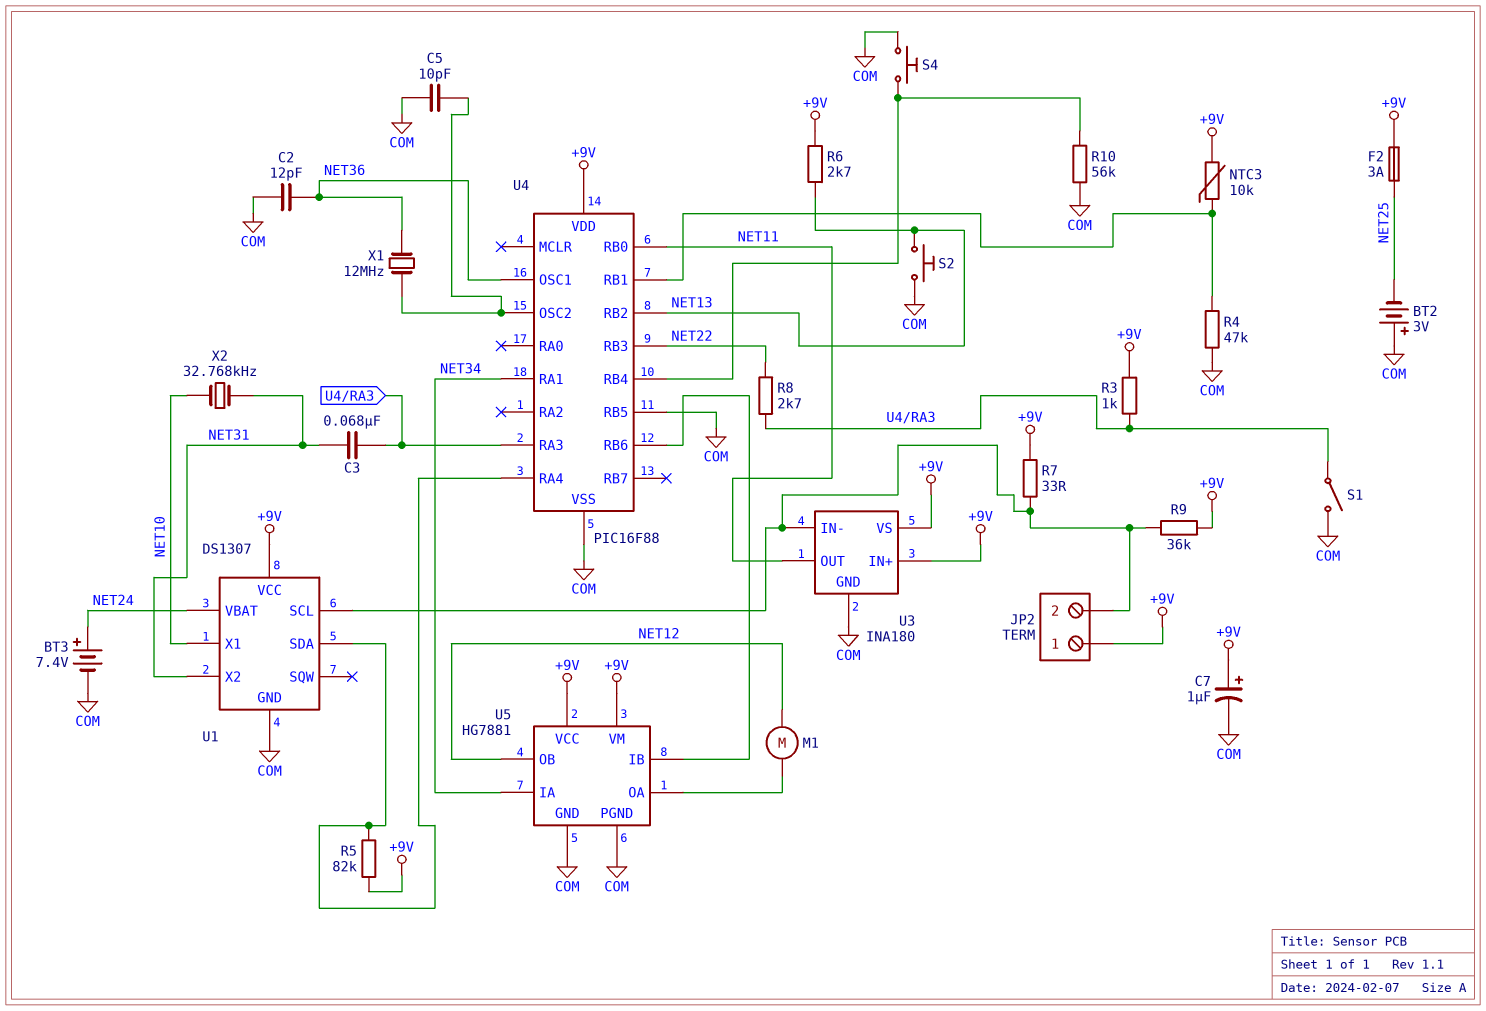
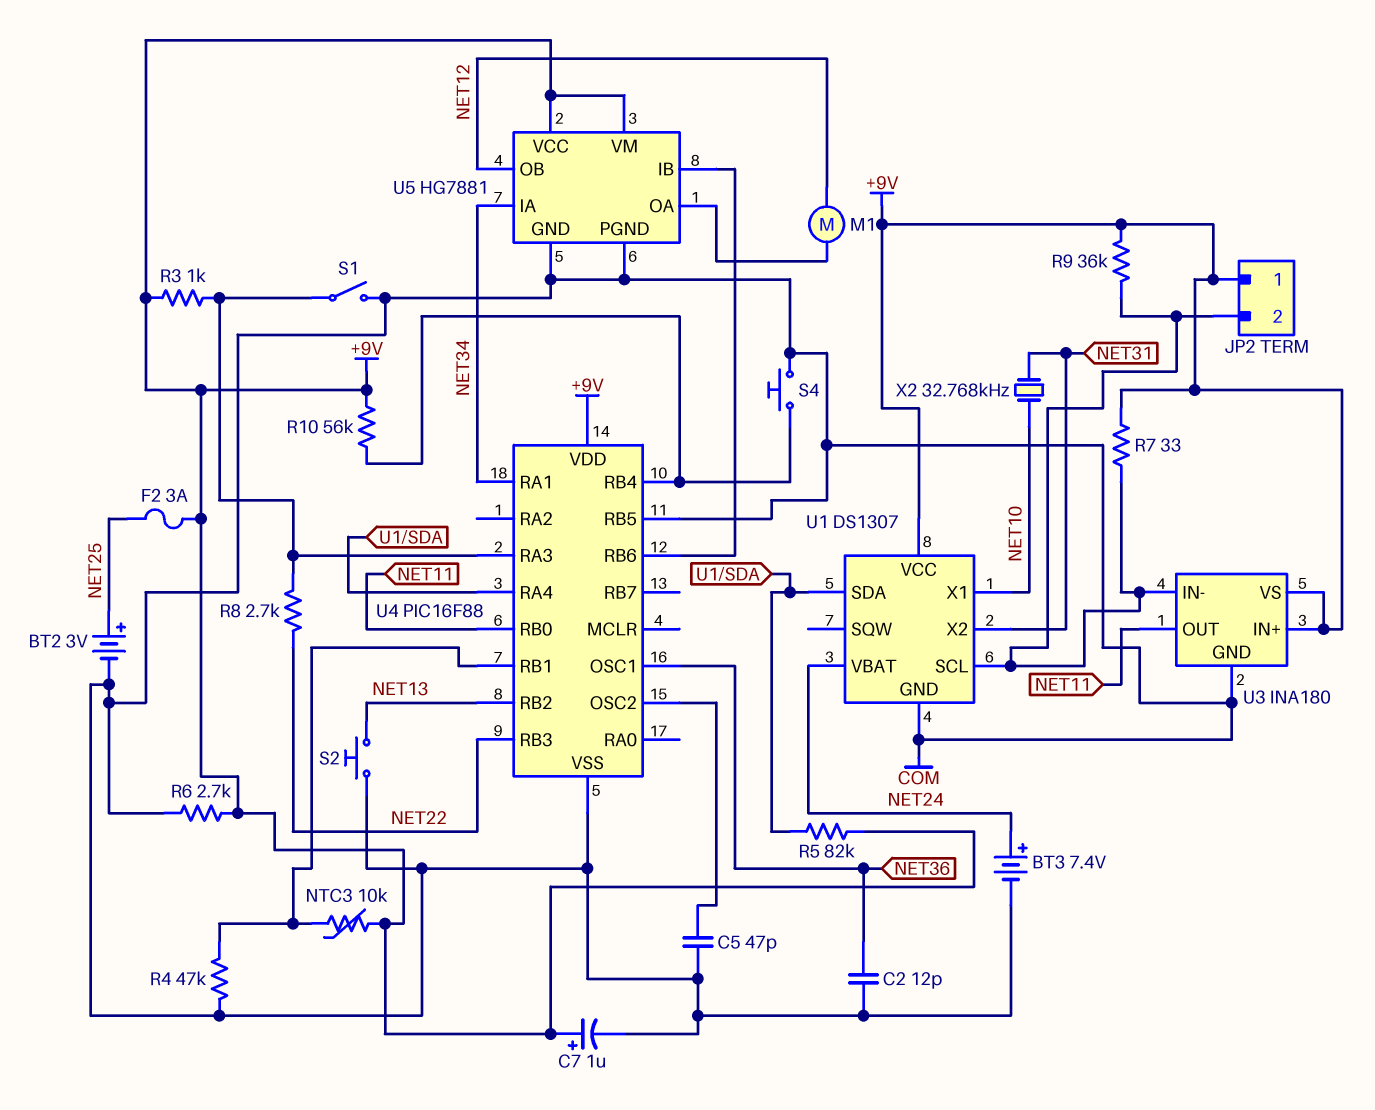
BT2: 3V (plus COM, minus NET25) -> 3V (plus NET25, minus COM)
C3: 68nF (NET31, U4/RA3) -> none
C5: 10pF (COM, U4/OSC2) -> 47pF (COM, U4/OSC2)
R6: 2.7k (+9V, NET13) -> 2.7k (+9V, COM)
R10: 56k (COM, U4/RB4) -> 56k (+9V, U4/RB4)
X1: 12MHz (NET36, U4/OSC2) -> none

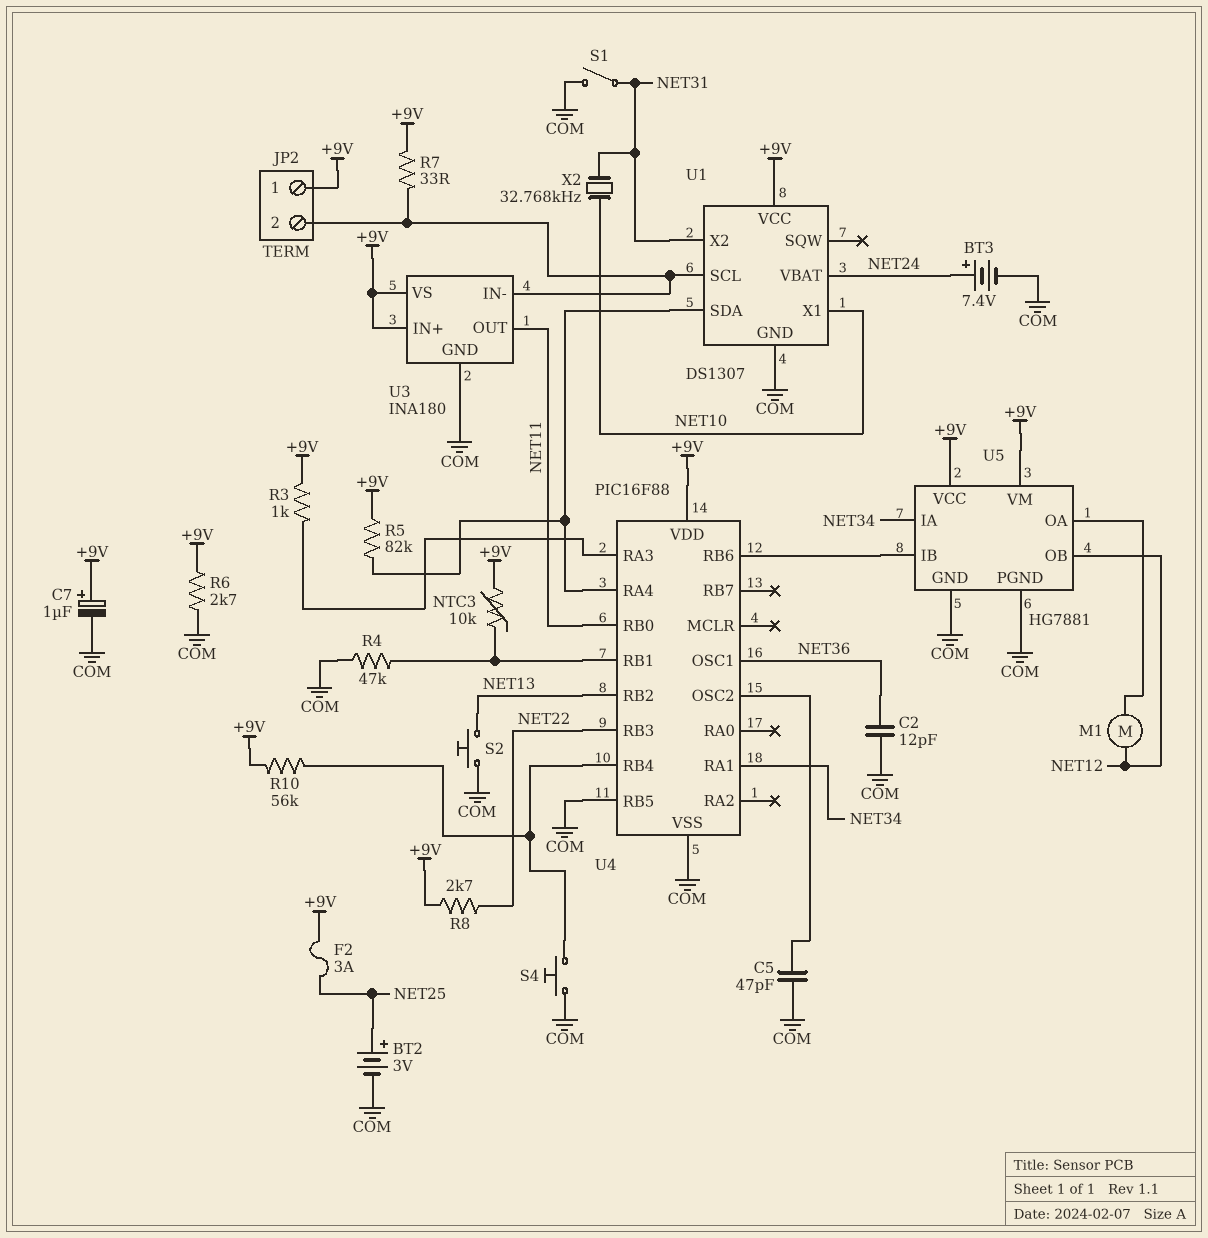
R8: 2.7k (NET22, U4/RA3) -> 2.7k (+9V, NET22)
R9: 36k (+9V, JP2/2) -> none
S1: switch (COM, U4/RA3) -> switch (COM, NET31)

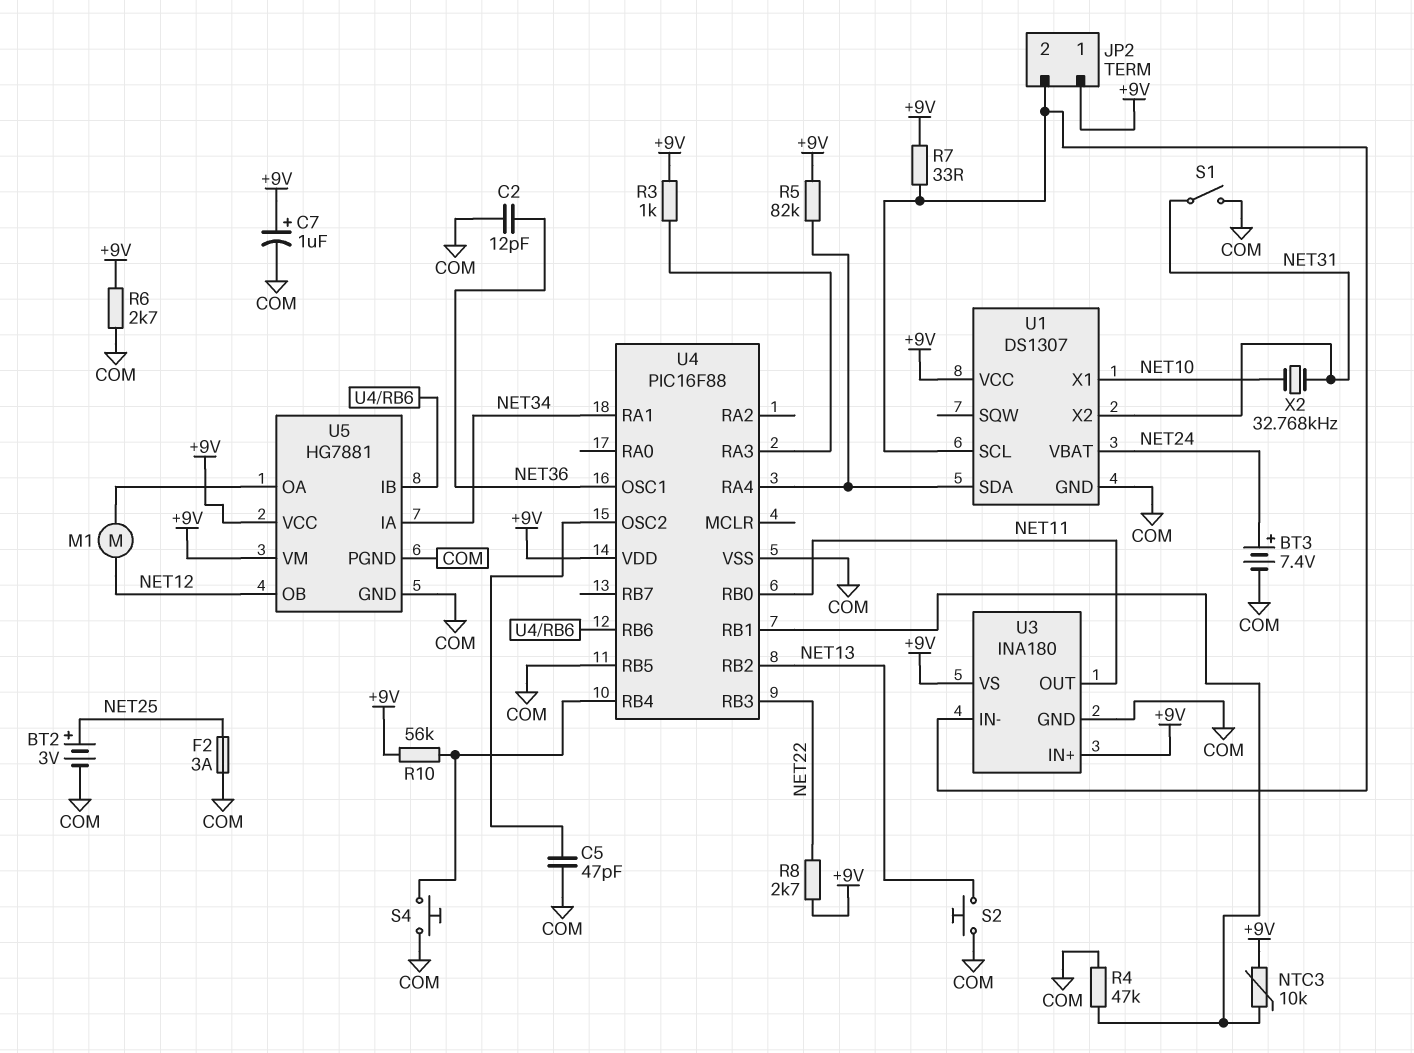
F2: 3A (+9V, NET25) -> 3A (COM, NET25)

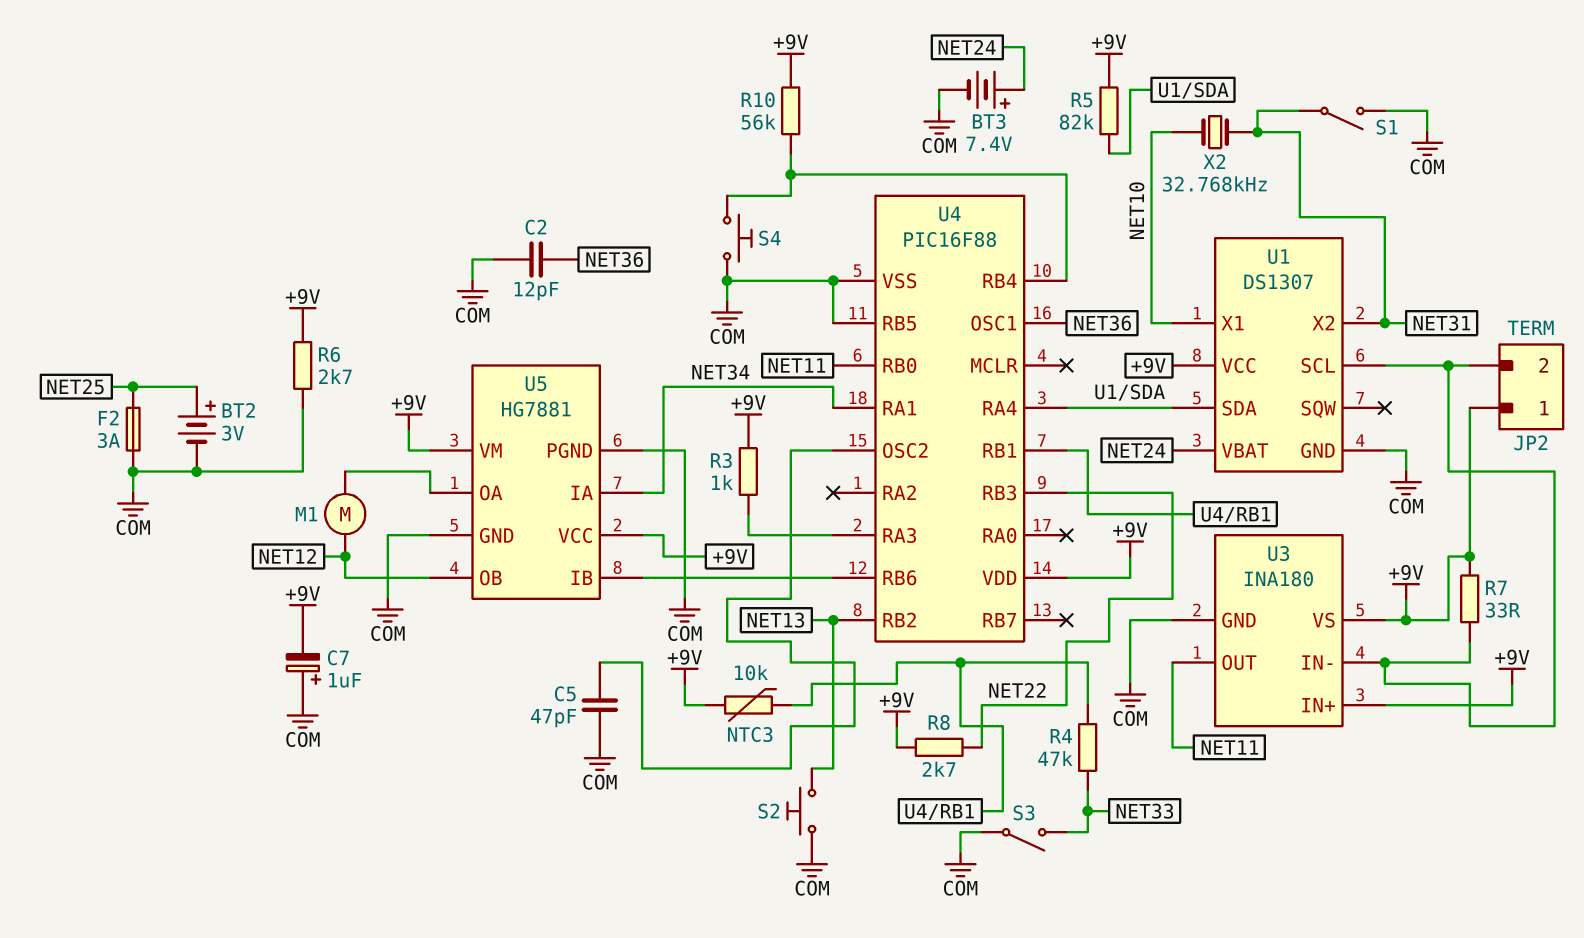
C7: 1uF (plus +9V, minus COM) -> 1uF (plus COM, minus +9V)
R4: 47k (COM, U4/RB1) -> 47k (NET33, U4/RB1)
S3: none -> switch (COM, NET33)

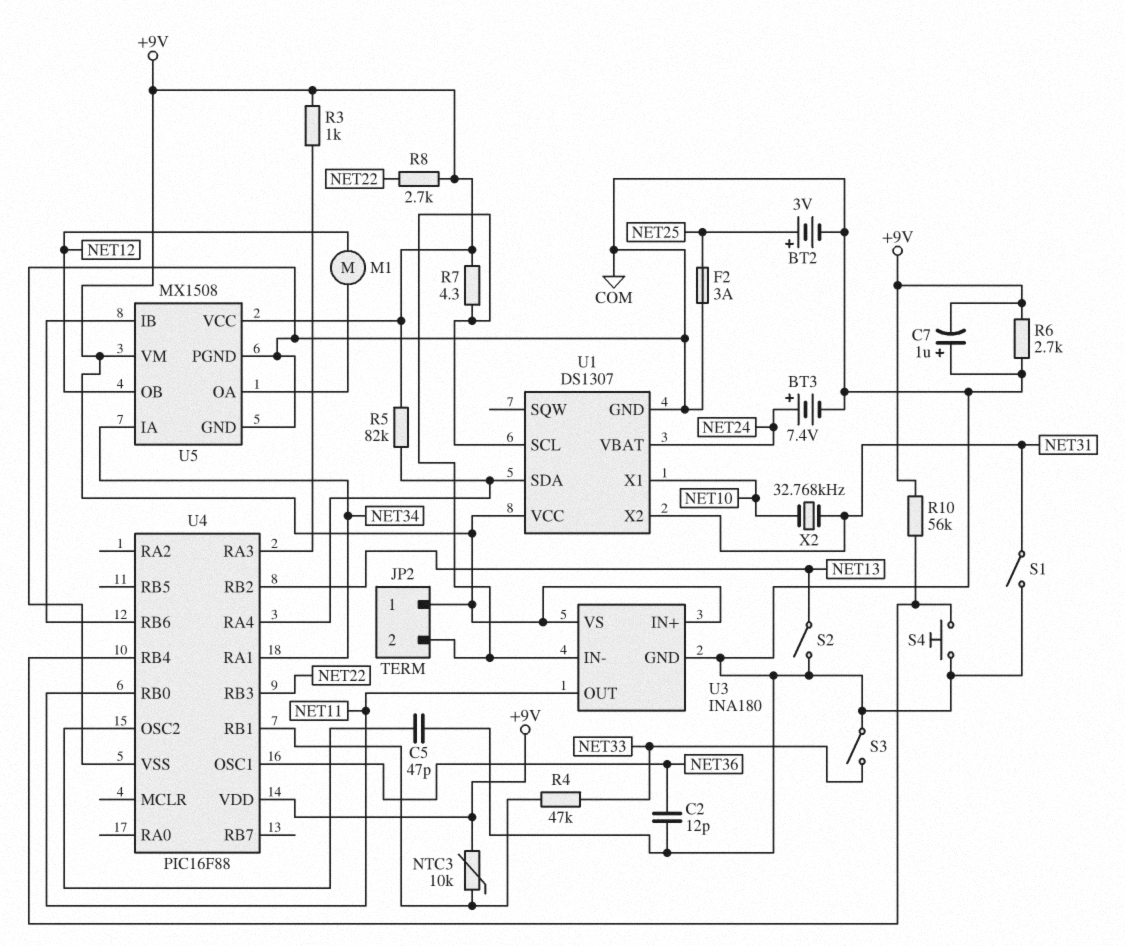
R7: 33 (+9V, JP2/2) -> 4.3 (+9V, JP2/2)
S2: button (COM, NET13) -> switch (COM, NET13)
U4 pin RB5: COM -> none
U5: HG7881 -> MX1508

